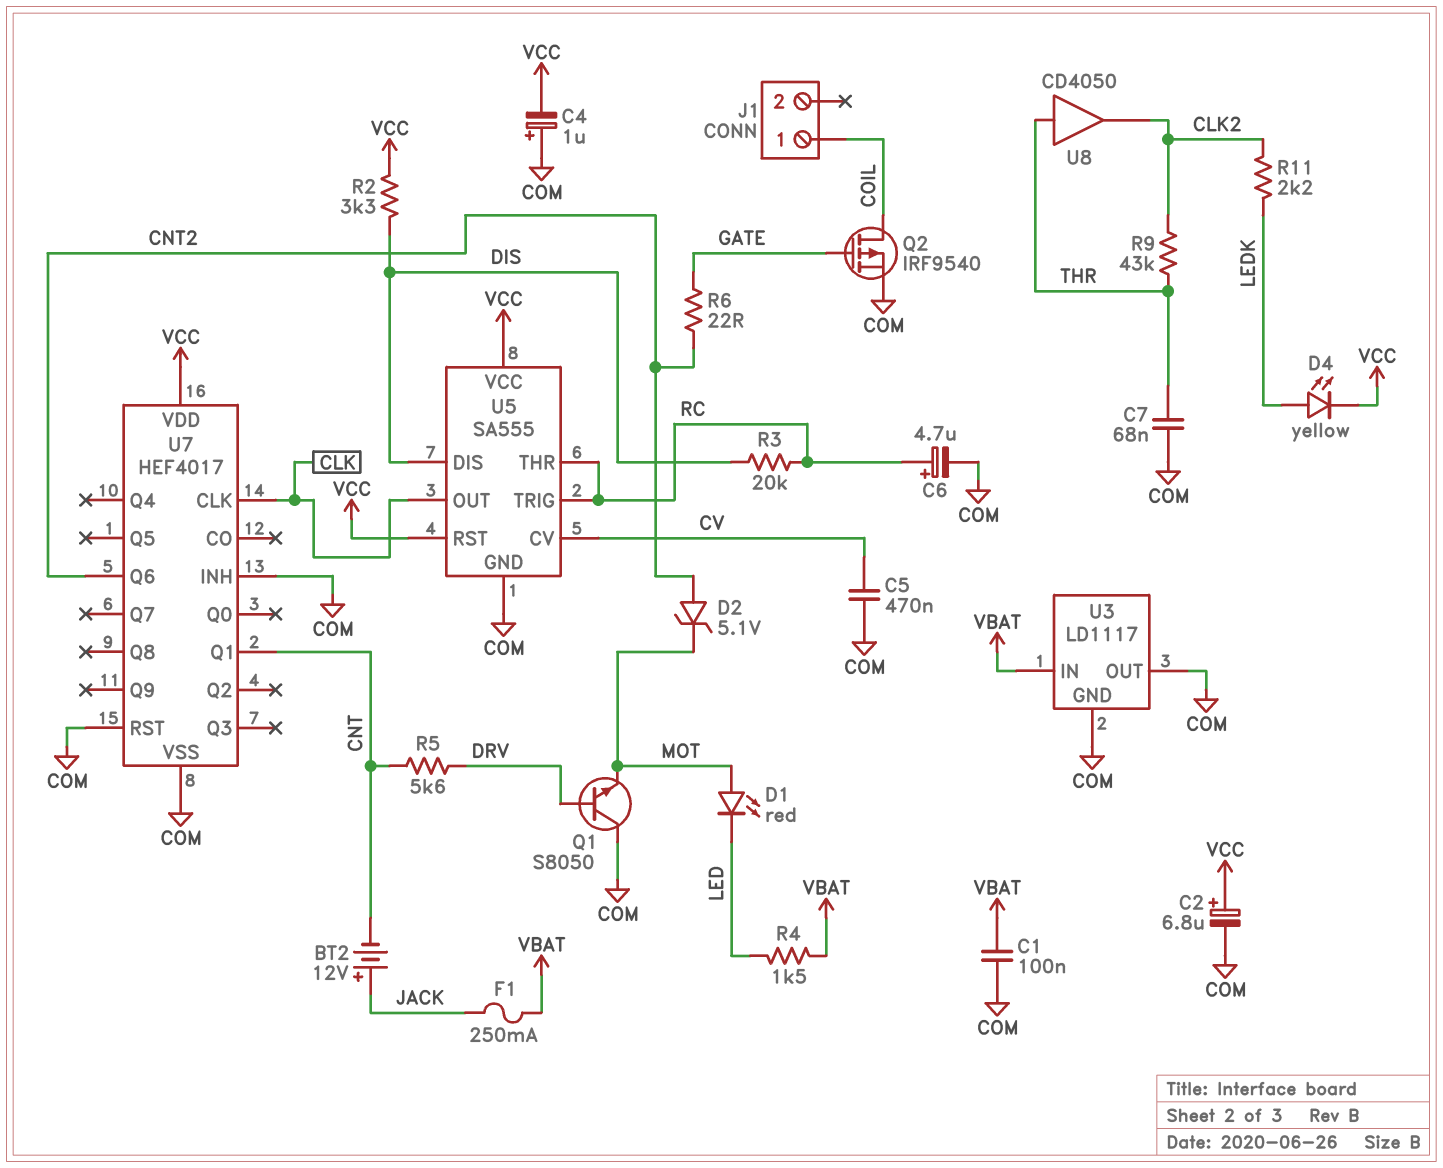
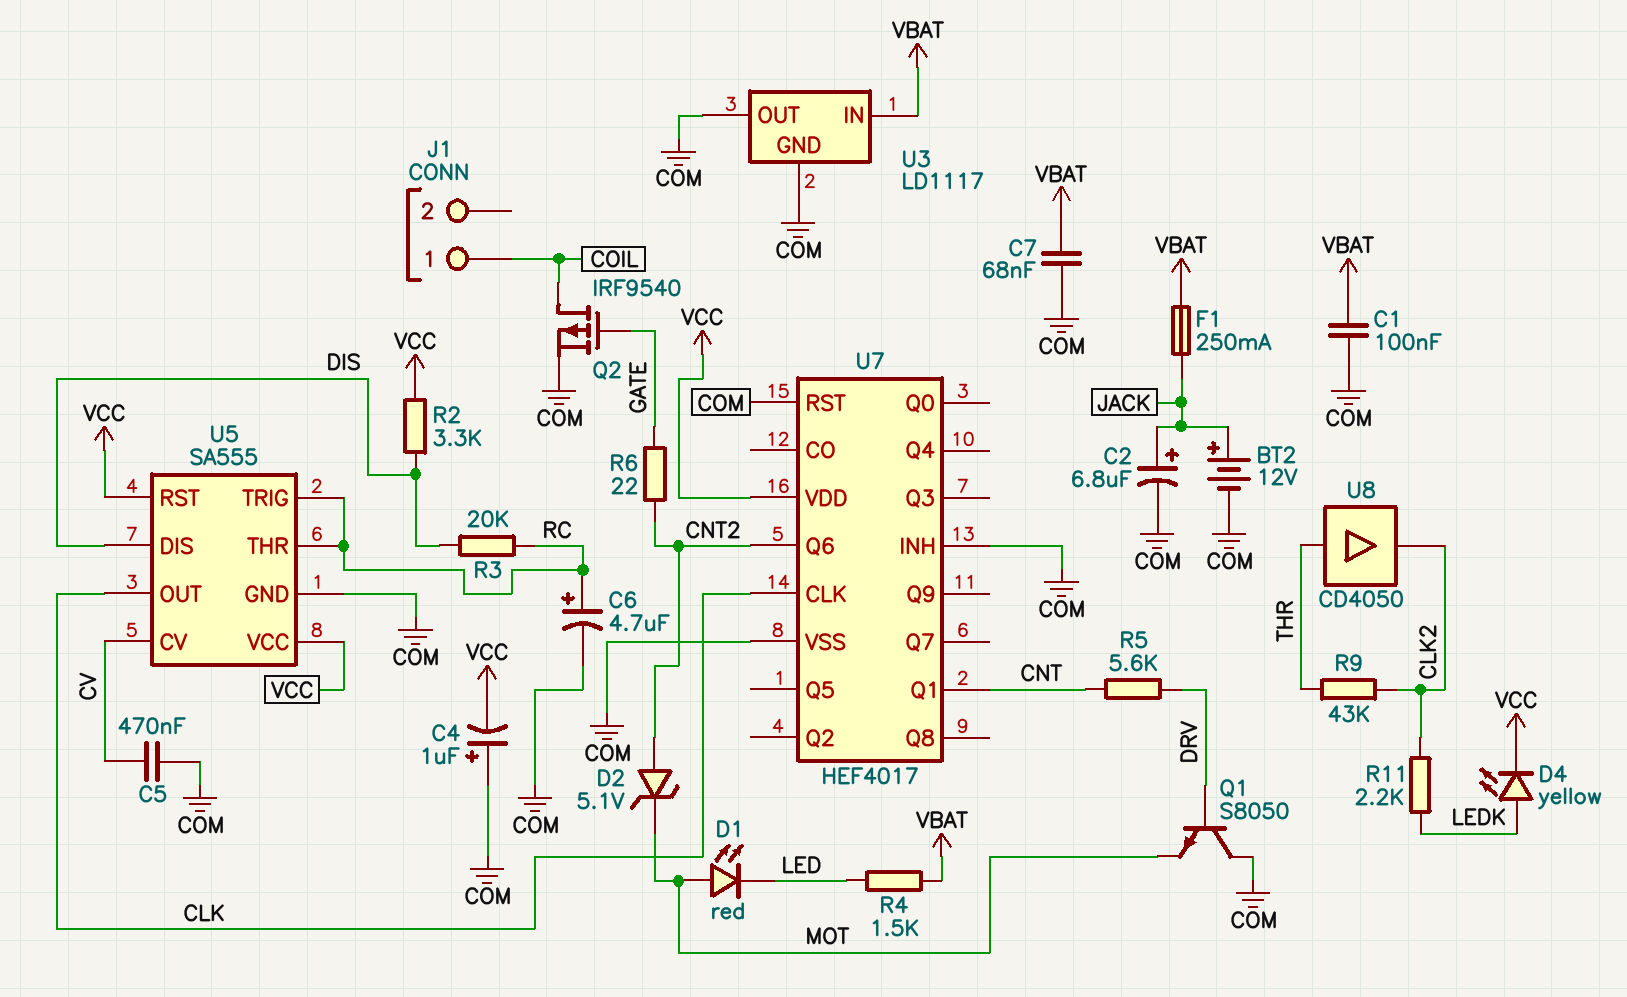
BT2: 12V (plus JACK, minus CNT) -> 12V (plus JACK, minus COM)
C2: 6.8uF (plus VCC, minus COM) -> 6.8uF (plus JACK, minus COM)
C7: 68nF (COM, THR) -> 68nF (COM, VBAT)

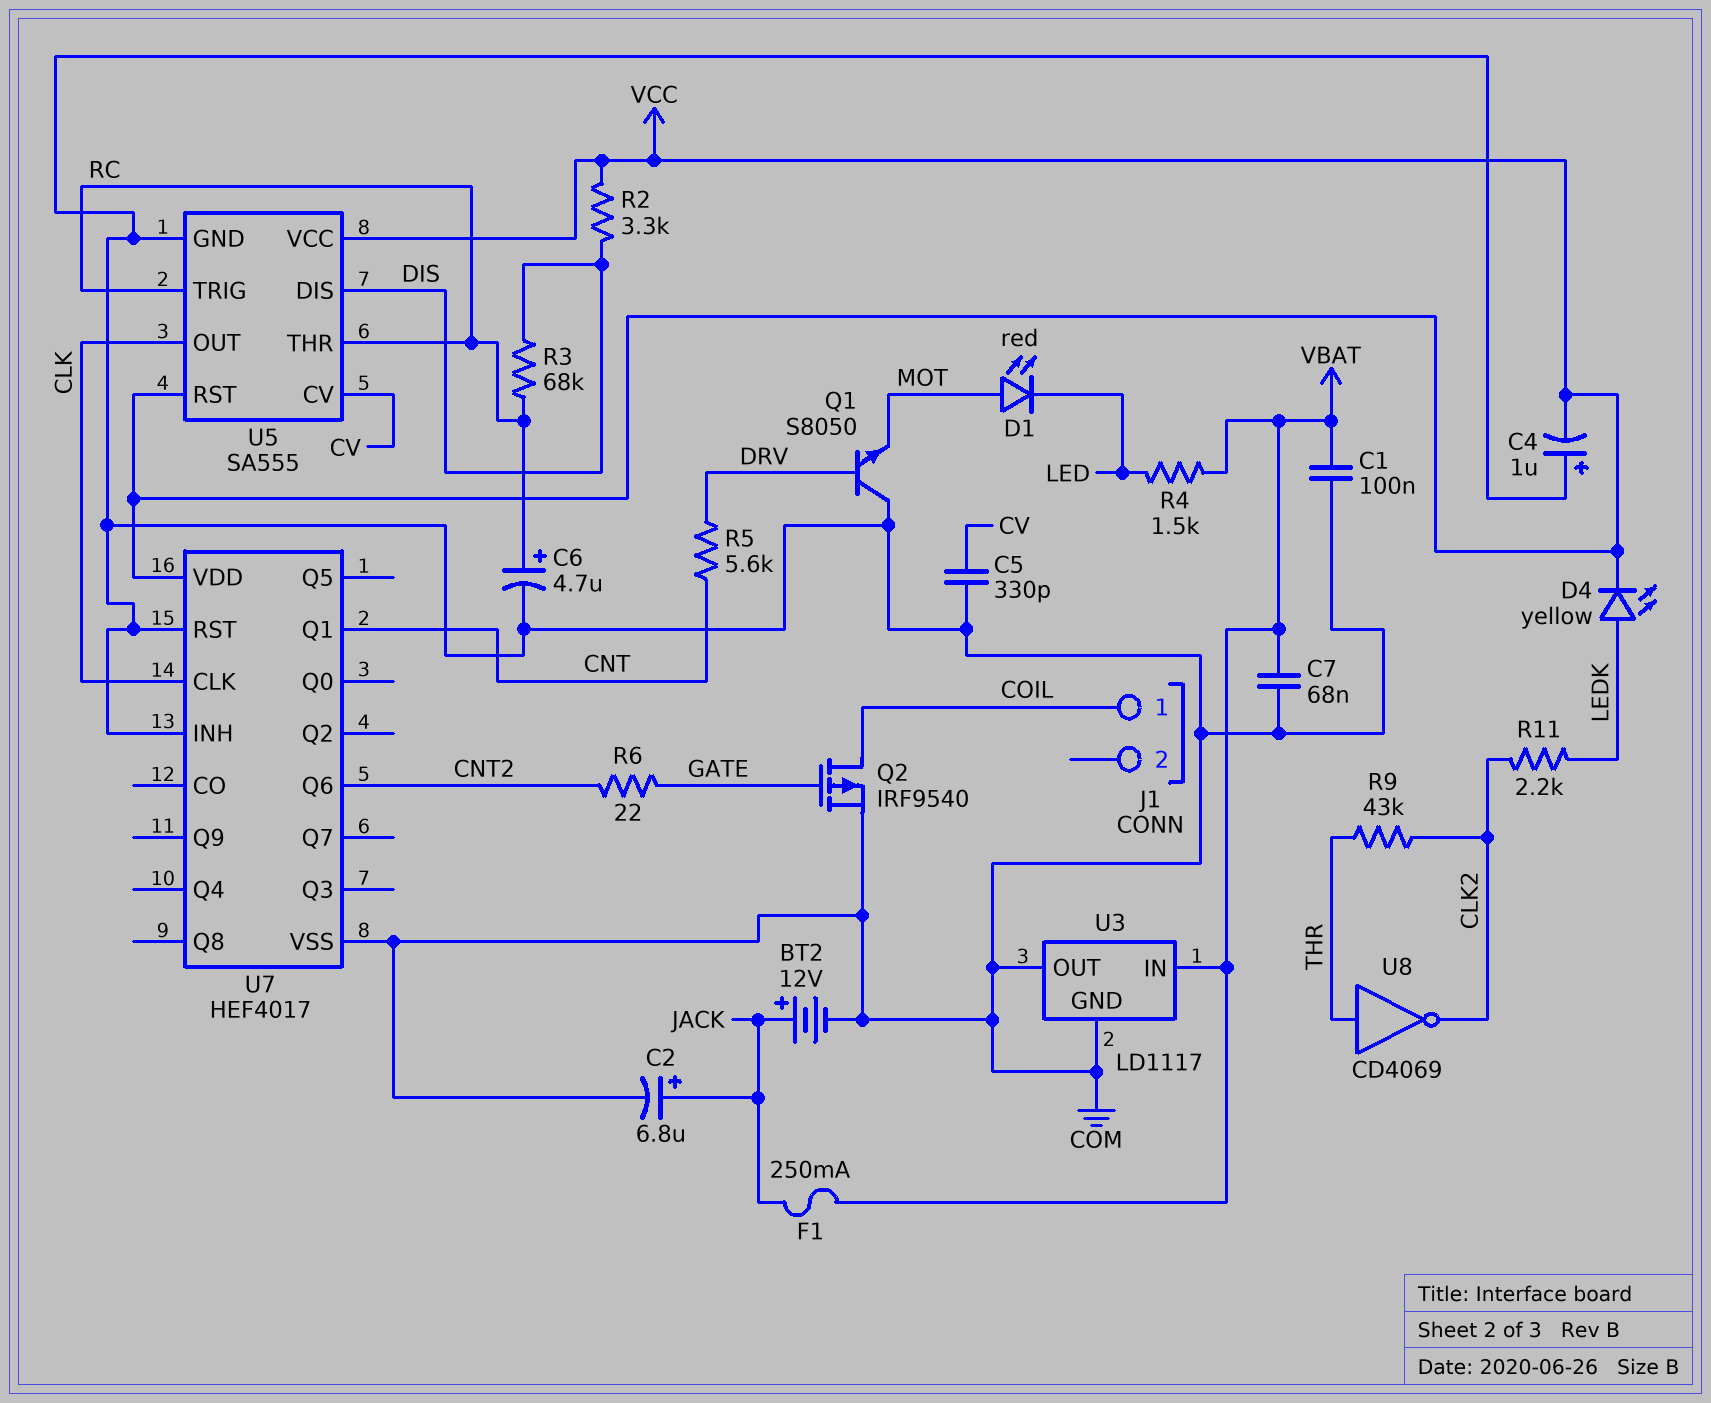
C5: 470nF (COM, CV) -> 330pF (COM, CV)
D2: zener 5.1V (A CNT2, K MOT) -> none
R3: 20k (DIS, RC) -> 68k (DIS, RC)
U8: buffer CD4050 (in THR, out CLK2) -> NOT CD4069 (in THR, out CLK2)

